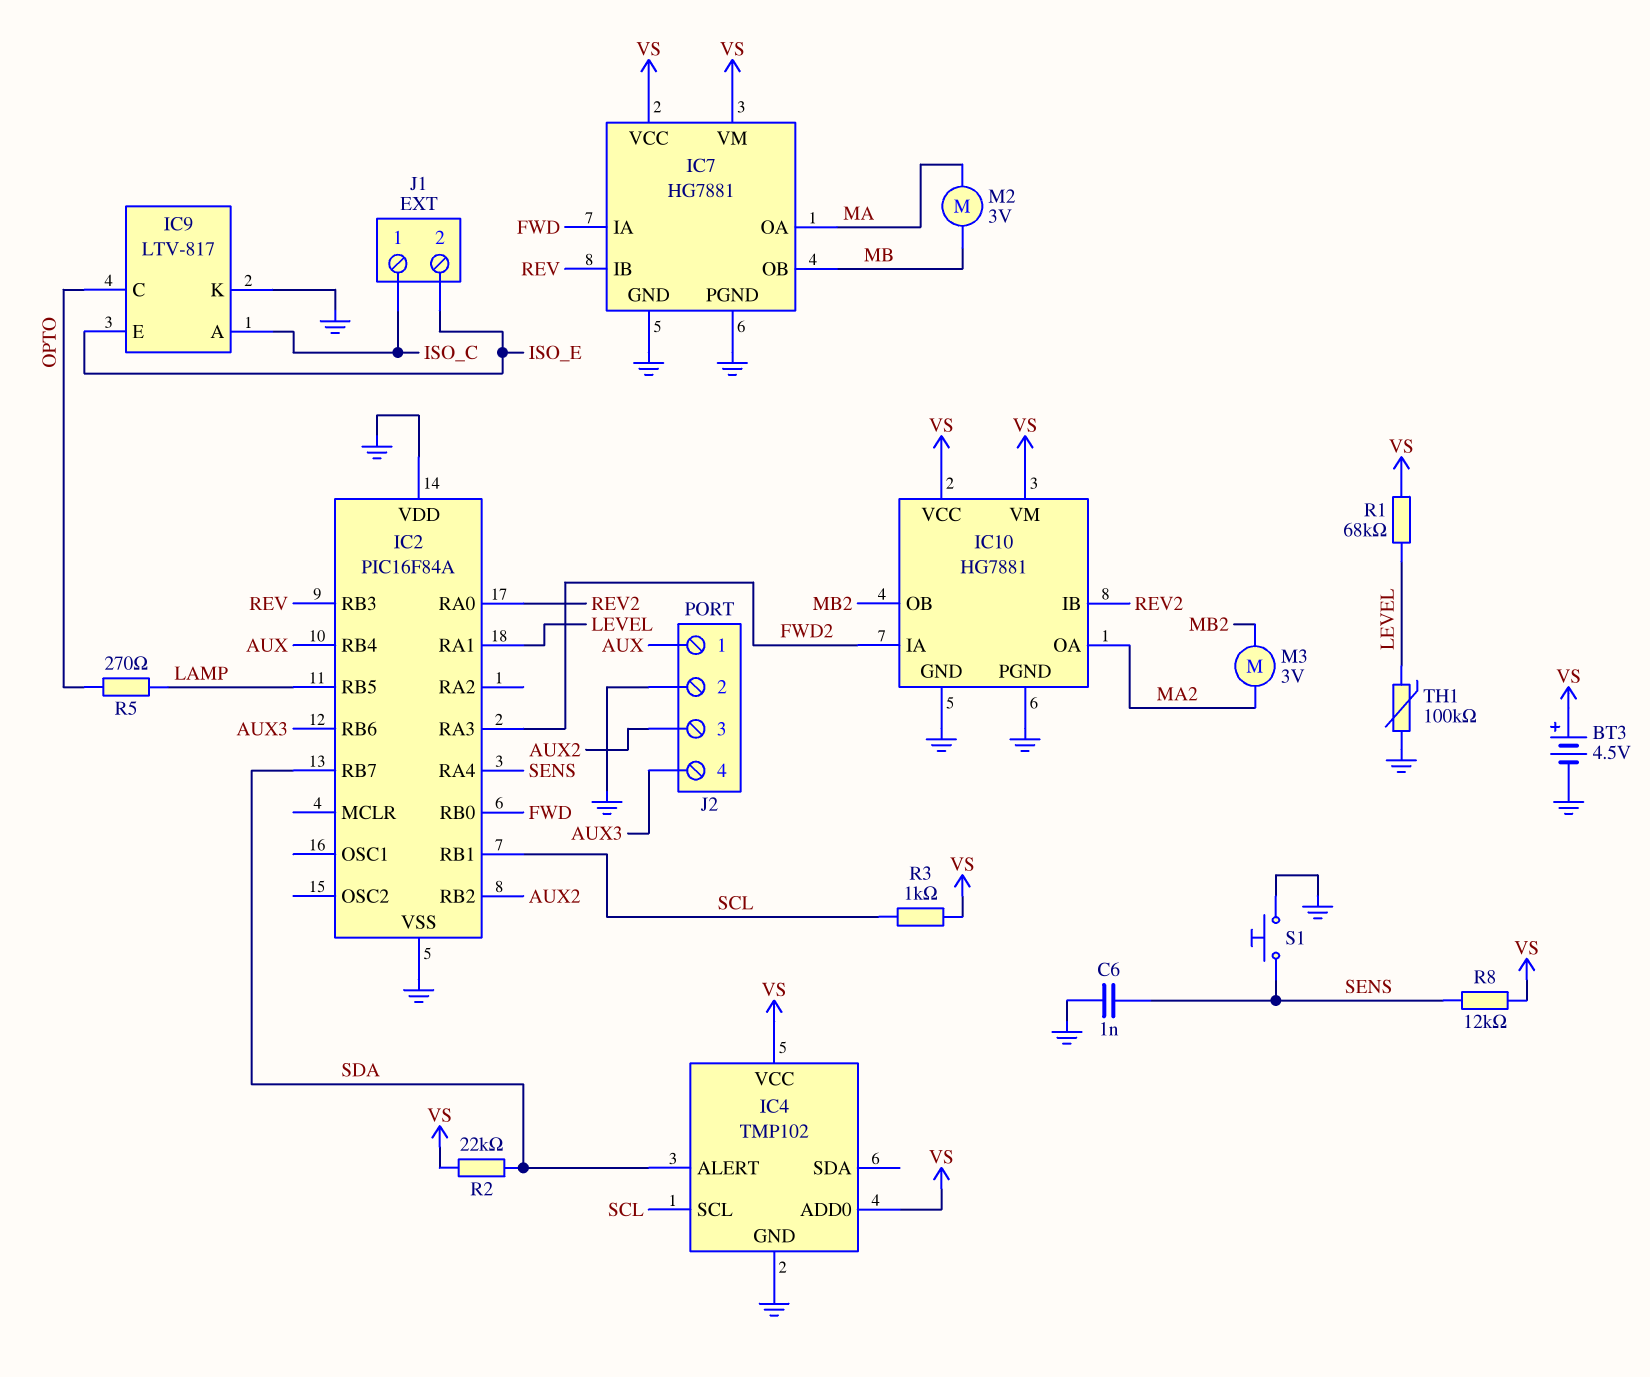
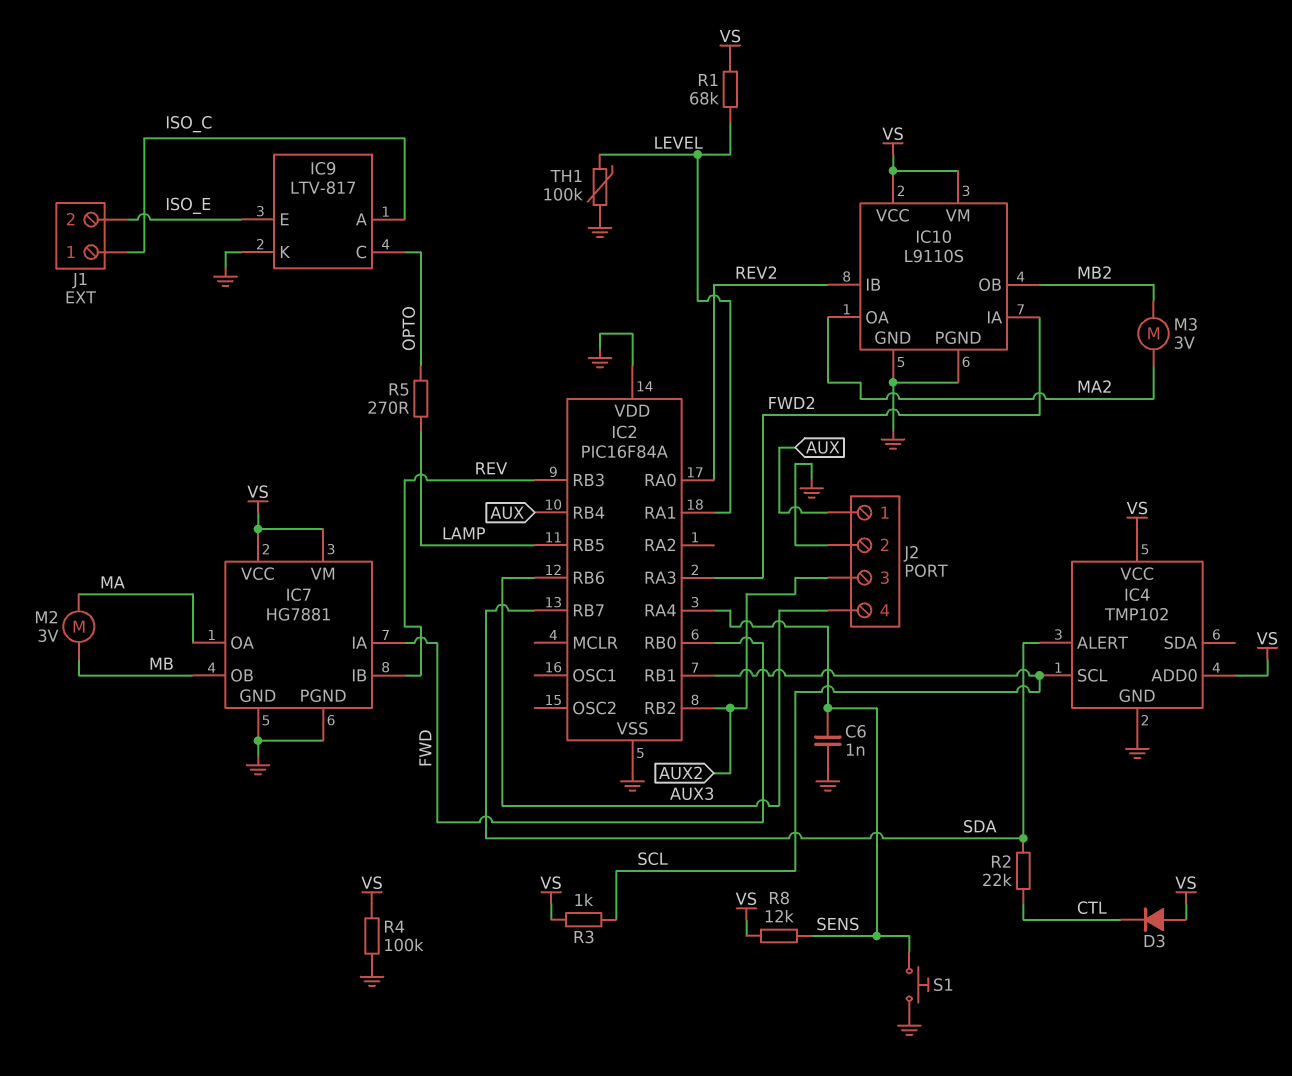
BT3: 4.5V (plus VS, minus GND) -> none
D3: none -> diode (A VS, K CTL)
IC10: HG7881 -> L9110S
R2: 22k (SDA, VS) -> 22k (CTL, SDA)
R4: none -> 100k (GND, VS)

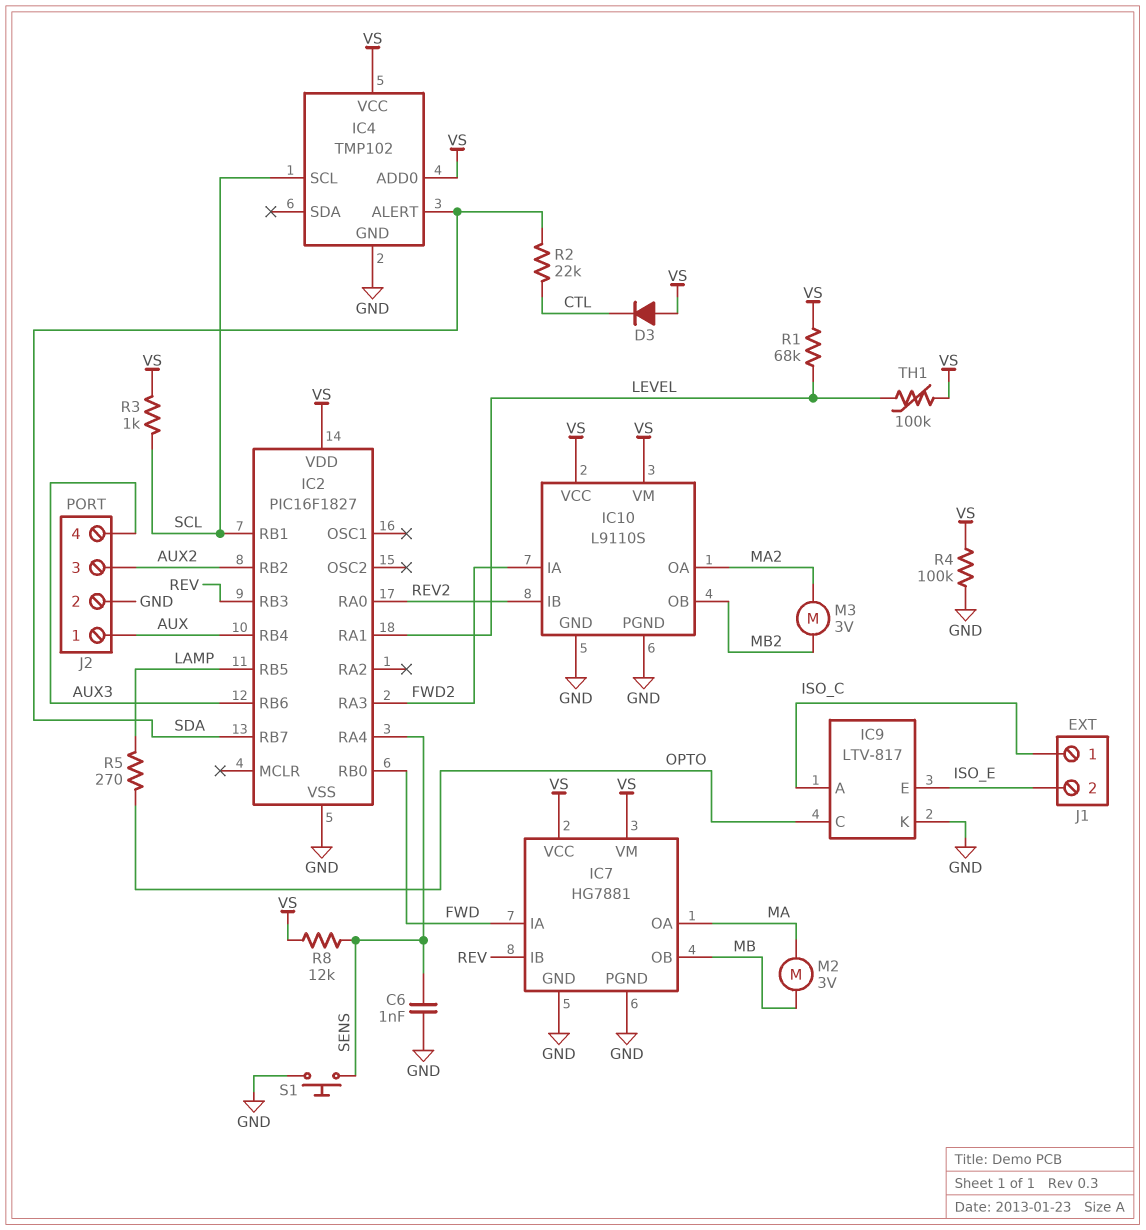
IC2: PIC16F84A -> PIC16F1827
IC2 pin VDD: GND -> VS
TH1: 100k (GND, LEVEL) -> 100k (LEVEL, VS)

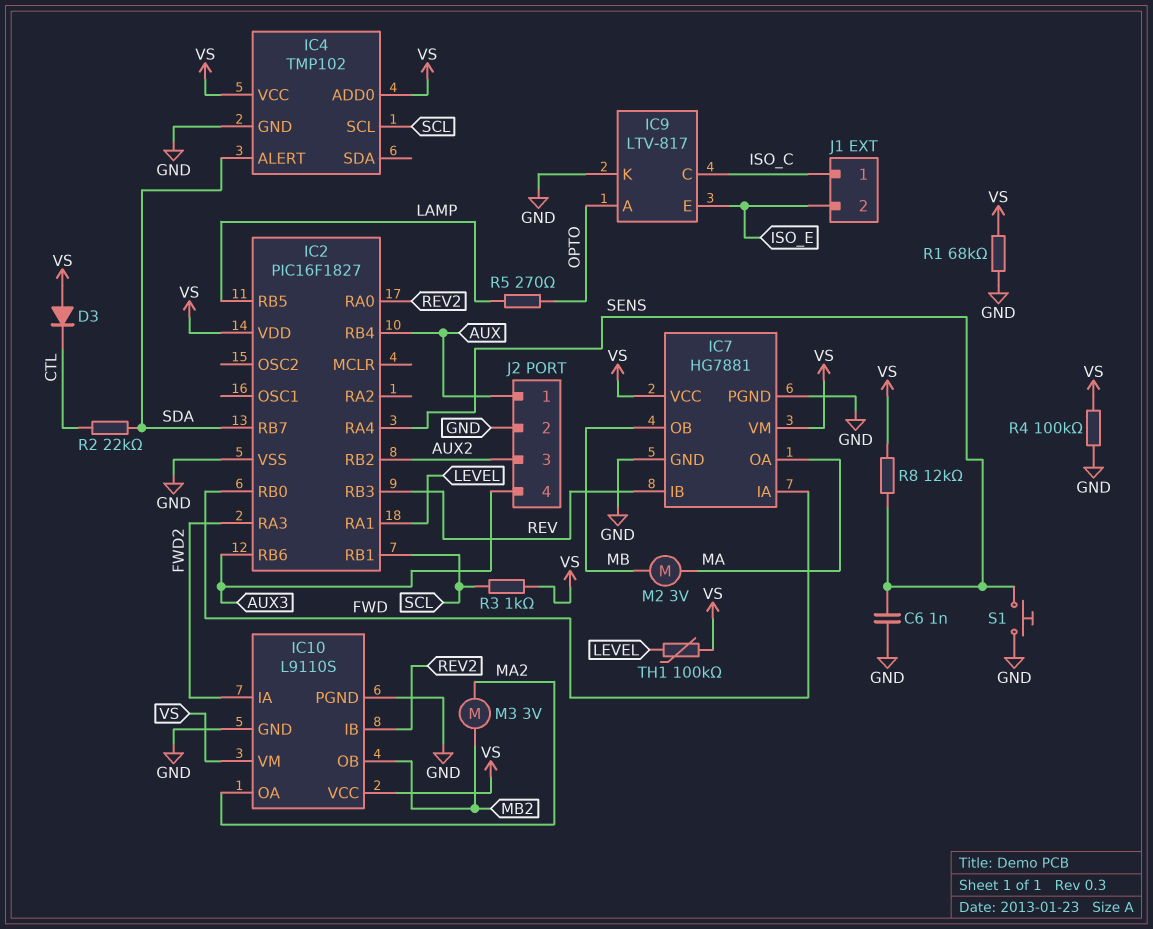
IC9 pin A: ISO_C -> OPTO
IC9 pin C: OPTO -> ISO_C
R1: 68k (LEVEL, VS) -> 68k (GND, VS)

